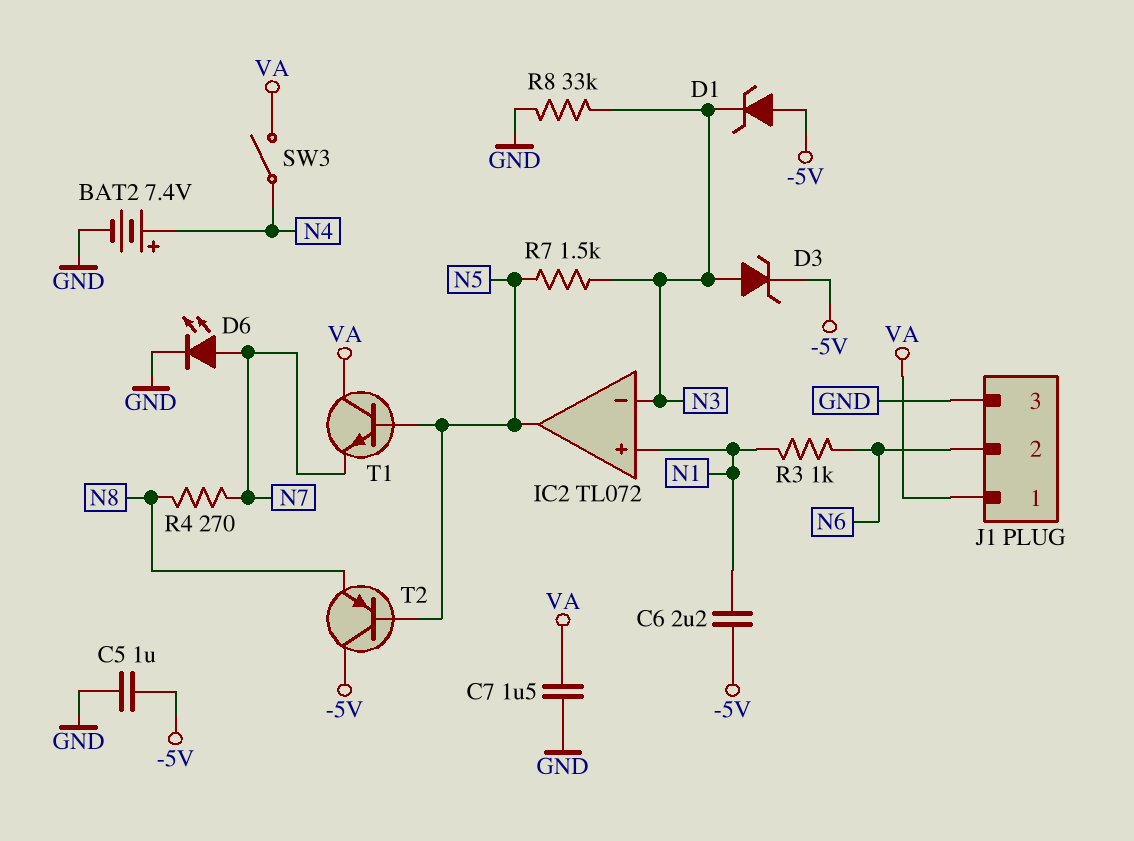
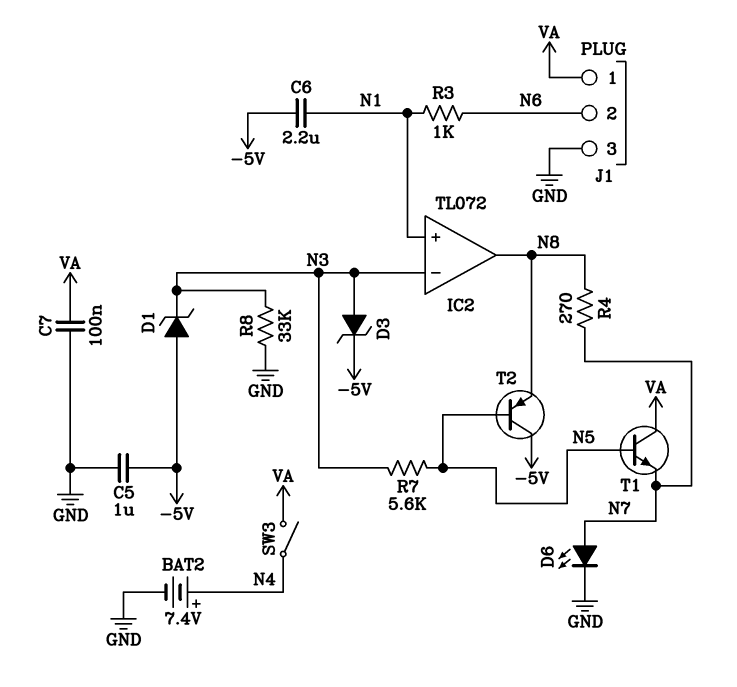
C7: 1.5uF (GND, VA) -> 100nF (GND, VA)
IC2 pin out: N5 -> N8
R7: 1.5k (N3, N5) -> 5.6k (N3, N5)

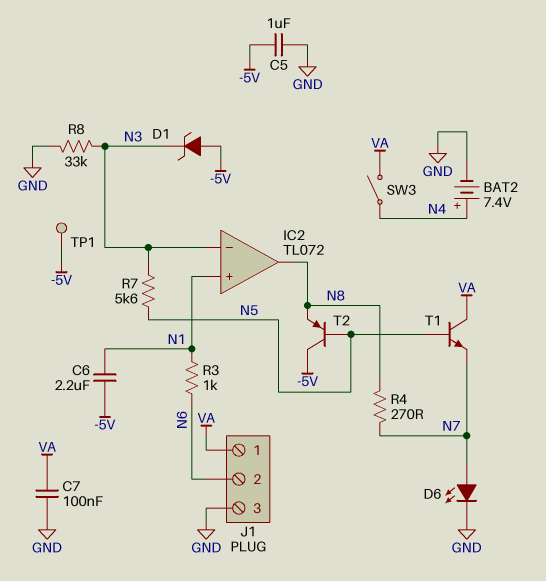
D3: zener (A N3, K -5V) -> none
TP1: none -> test point (-5V)

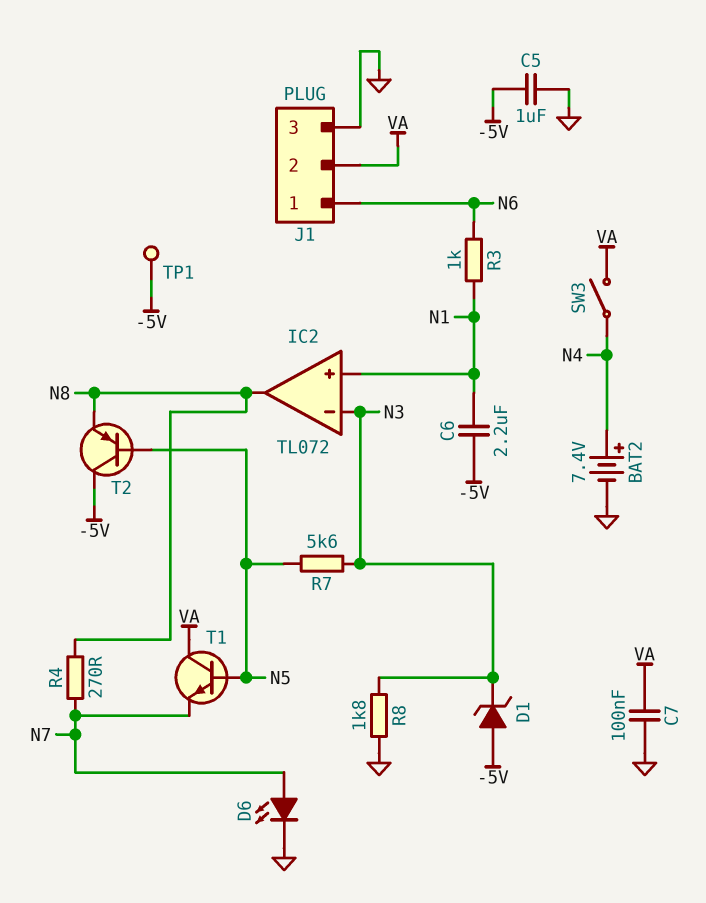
J1 pin 1: VA -> N6
J1 pin 2: N6 -> VA
R8: 33k (GND, N3) -> 1.8k (GND, N3)

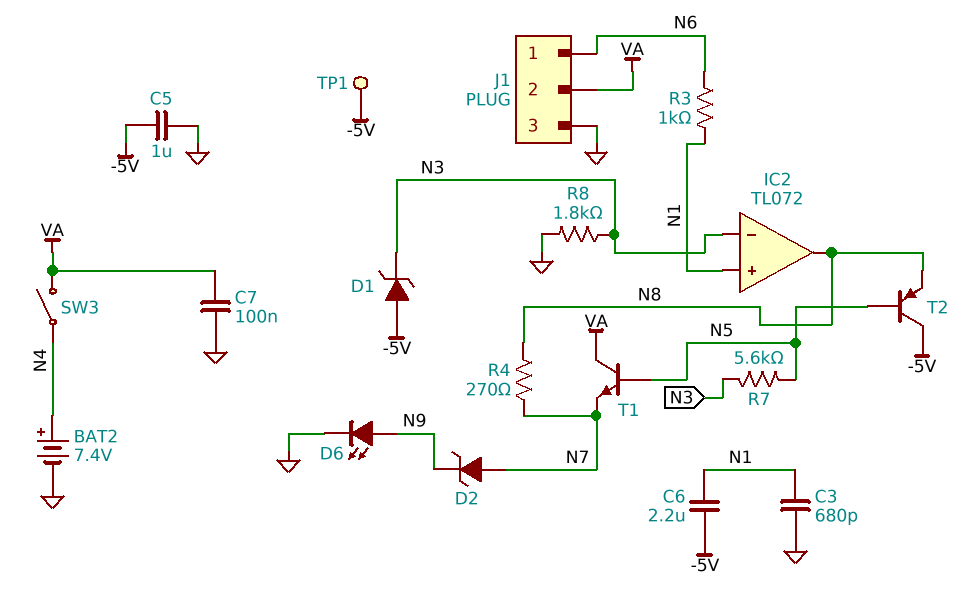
C3: none -> 680pF (GND, N1)
D2: none -> zener (A N7, K N9)
D6: LED (A N7, K GND) -> LED (A N9, K GND)

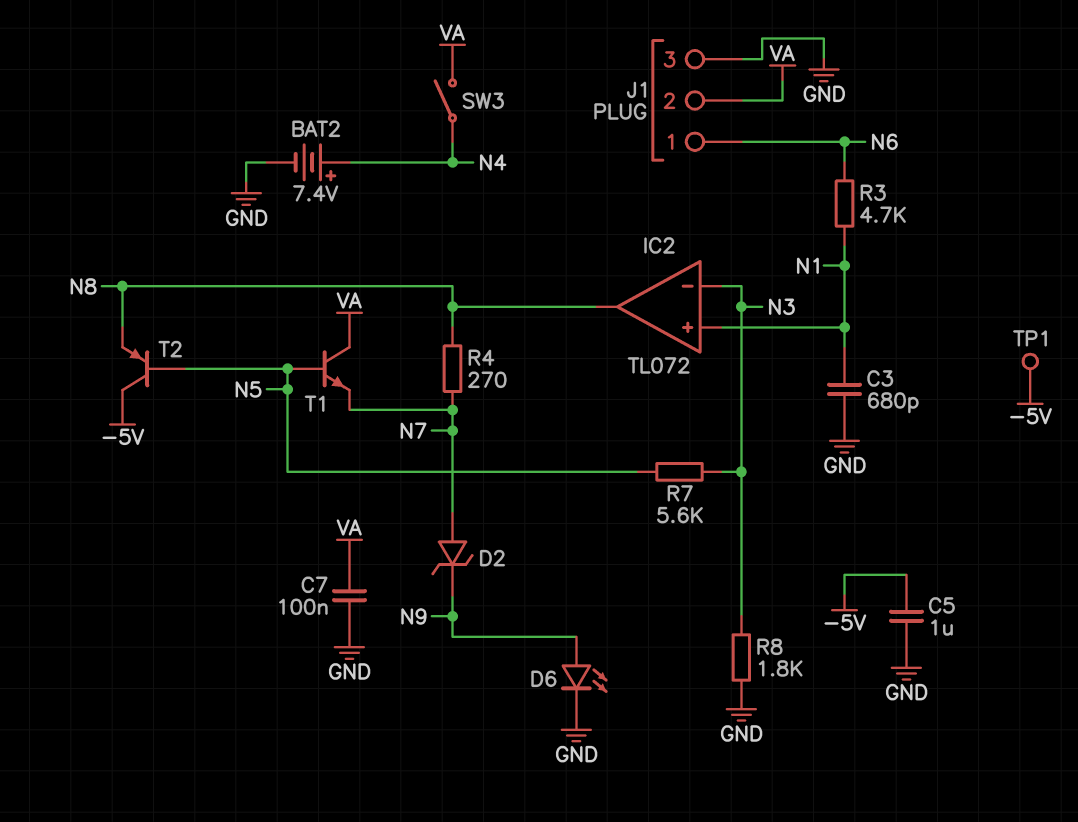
C6: 2.2uF (-5V, N1) -> none
D1: zener (A -5V, K N3) -> none
R3: 1k (N1, N6) -> 4.7k (N1, N6)

